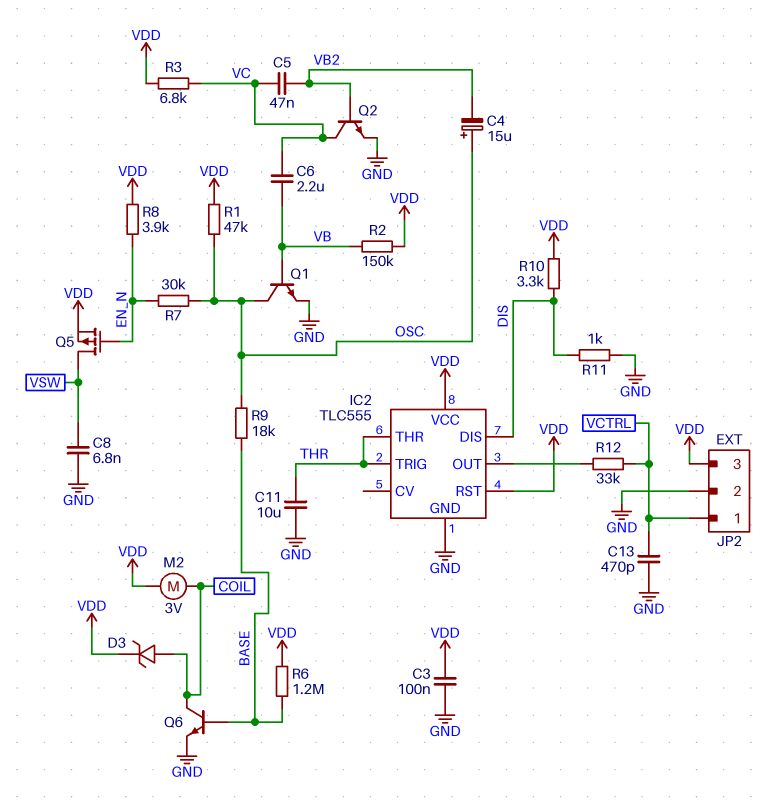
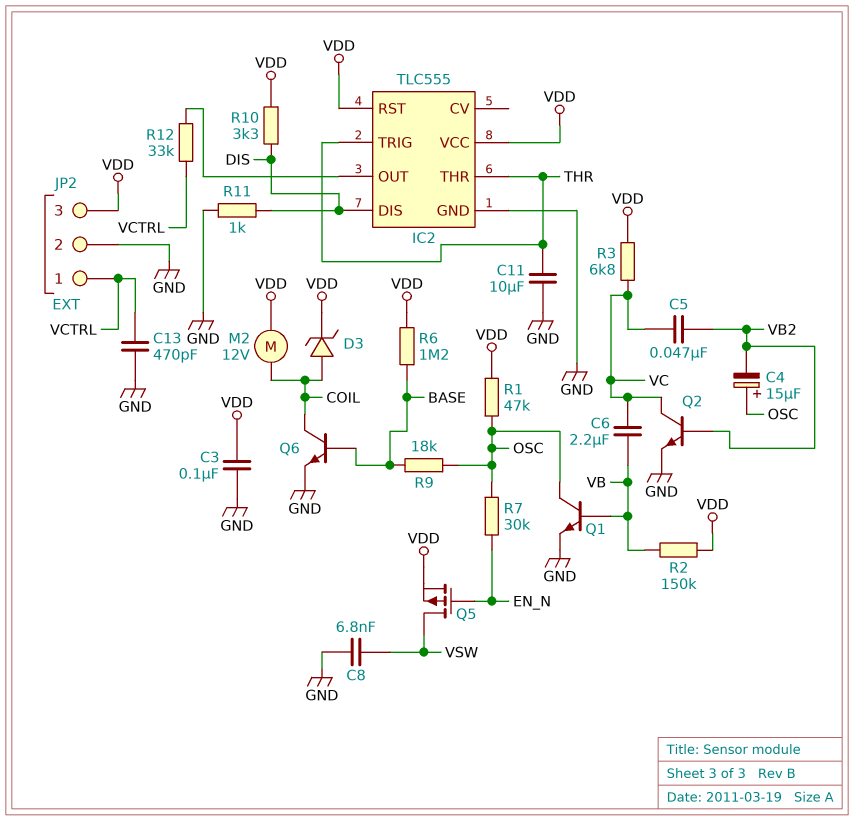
M2: motor 3V (COIL, VDD) -> motor 12V (COIL, VDD)
R8: 3.9k (EN_N, VDD) -> none

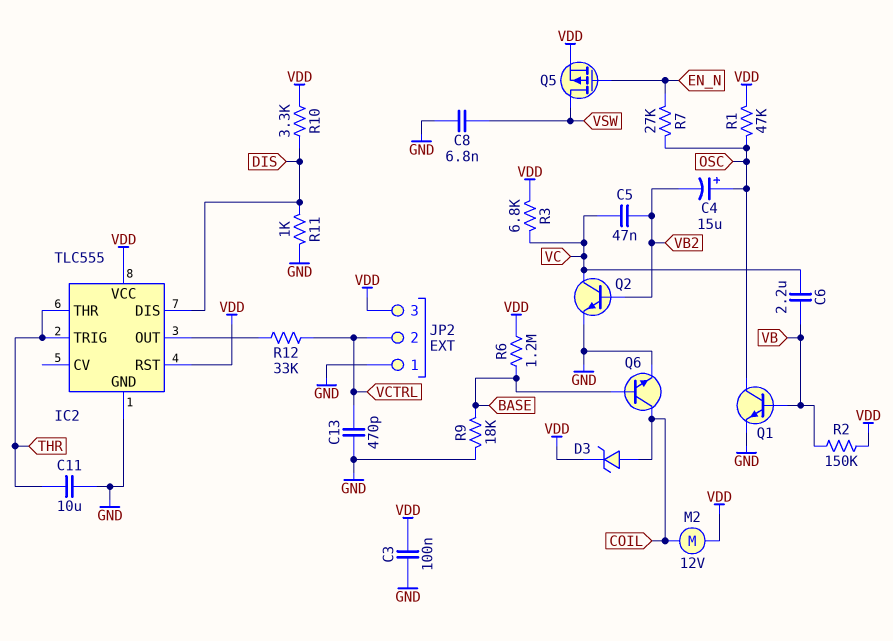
JP2 pin 1: VCTRL -> GND
JP2 pin 2: GND -> VCTRL
R7: 30k (EN_N, OSC) -> 27k (EN_N, OSC)
R9: 18k (BASE, OSC) -> 18k (BASE, GND)

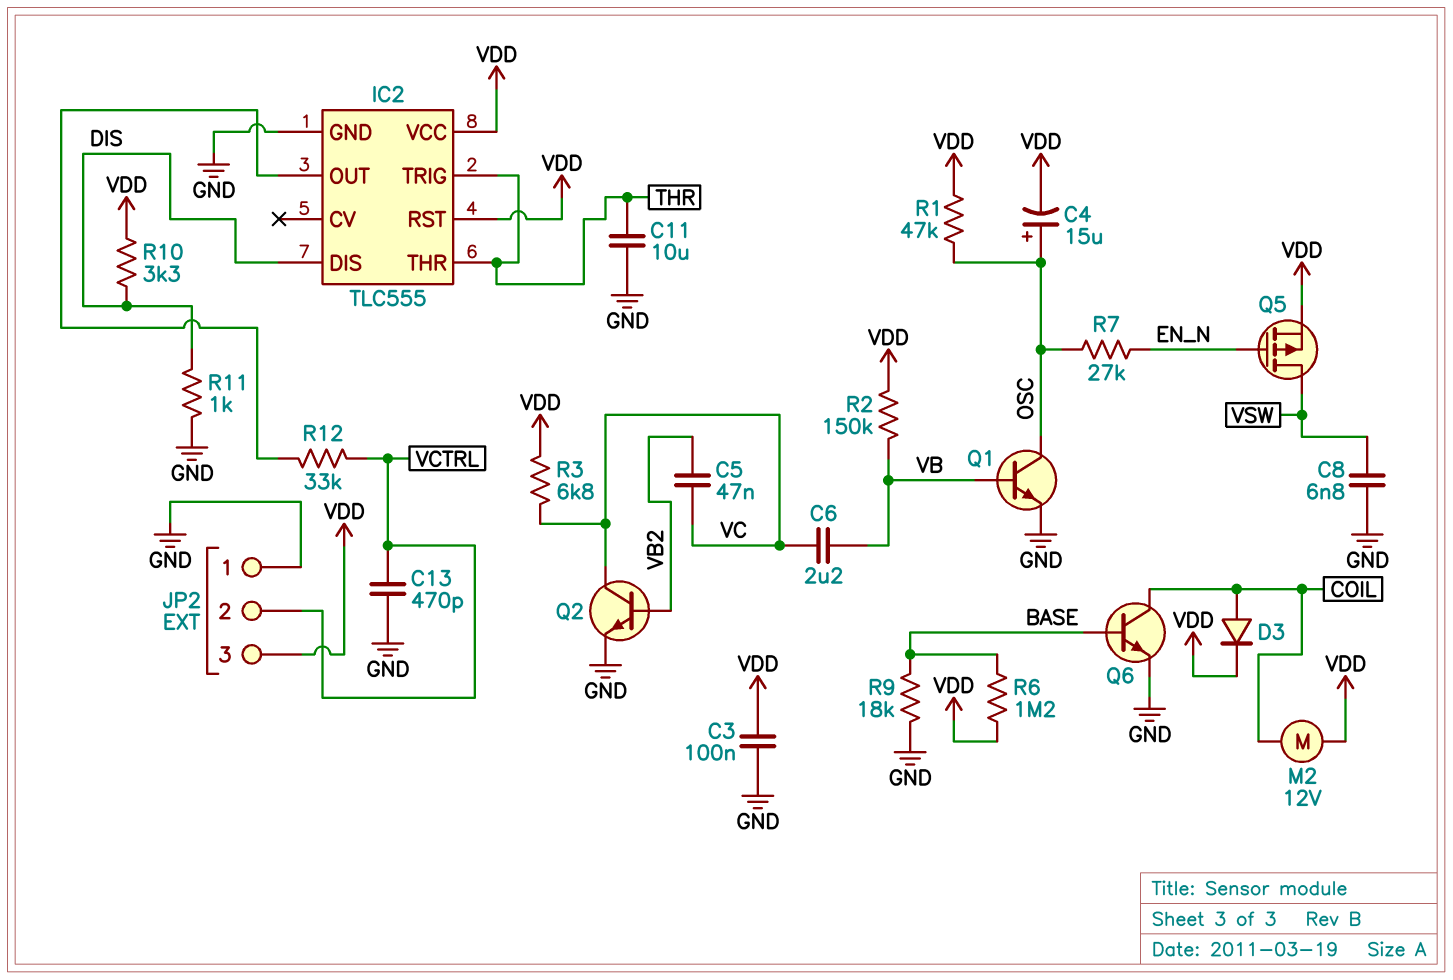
C4: 15uF (plus OSC, minus VB2) -> 15uF (plus OSC, minus VDD)
D3: zener (A COIL, K VDD) -> diode (A COIL, K VDD)

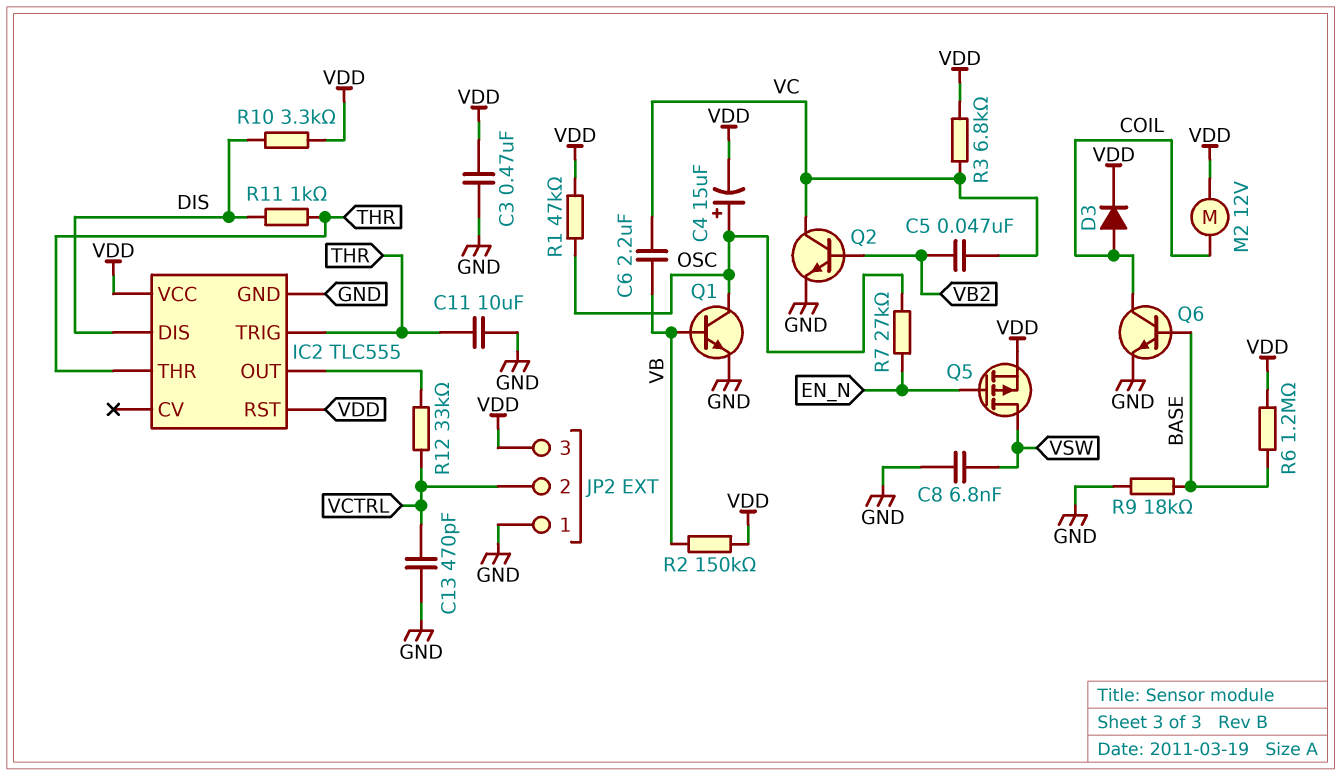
C3: 100nF (GND, VDD) -> 470nF (GND, VDD)
R11: 1k (DIS, GND) -> 1k (DIS, THR)

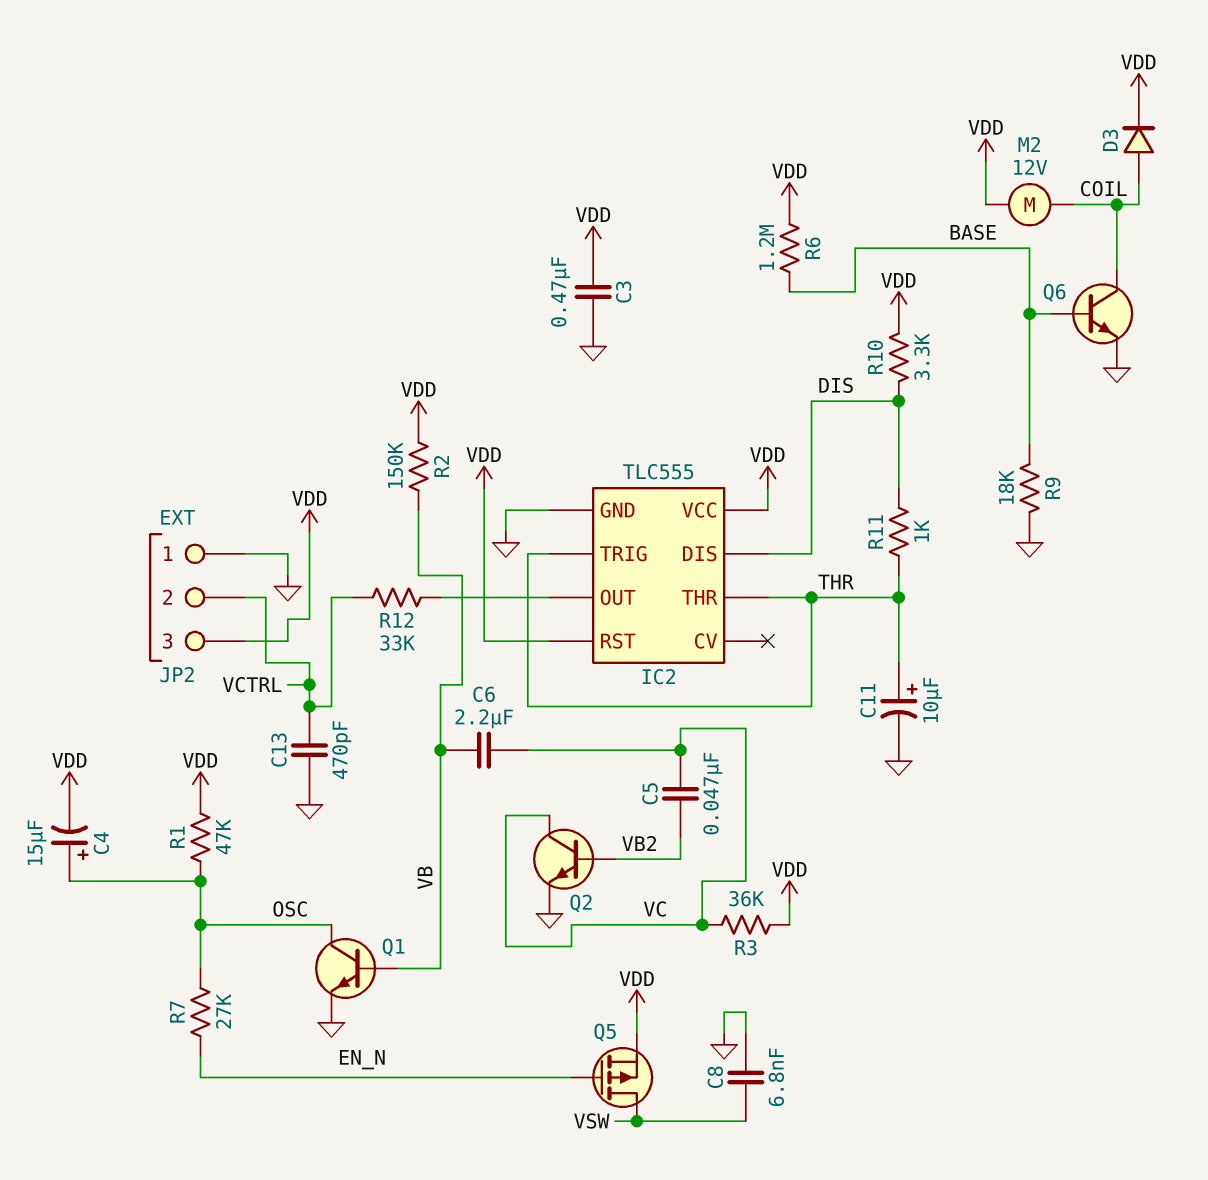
C11: 10uF (GND, THR) -> 10uF (plus THR, minus GND)
R3: 6.8k (VC, VDD) -> 36k (VC, VDD)

